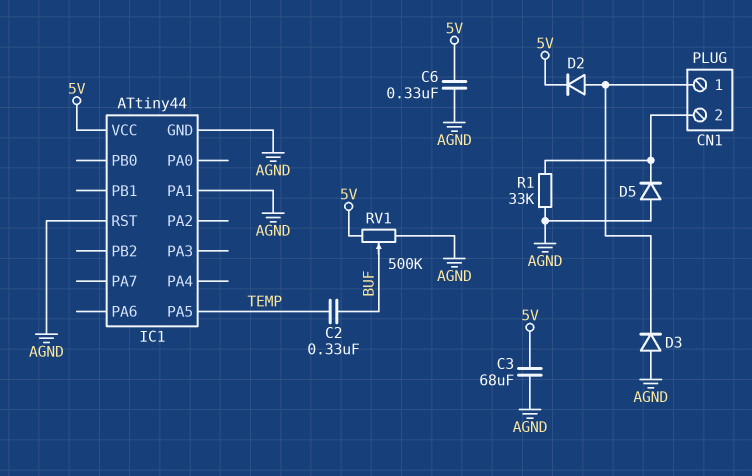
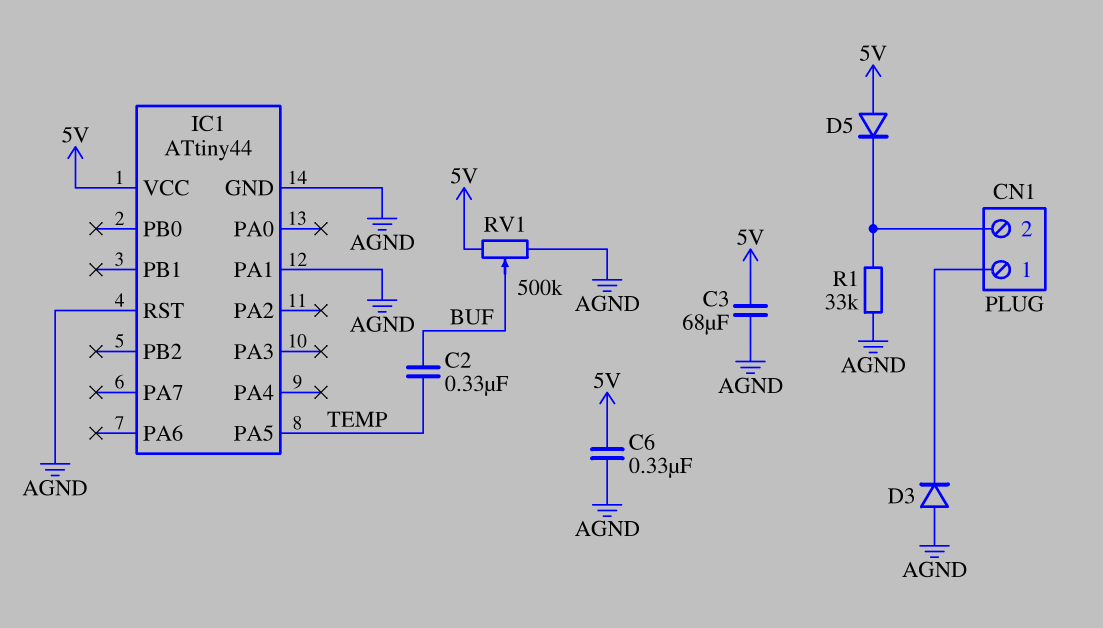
D2: diode (A CN1/1, K 5V) -> none
D5: diode (A AGND, K CN1/2) -> diode (A 5V, K CN1/2)

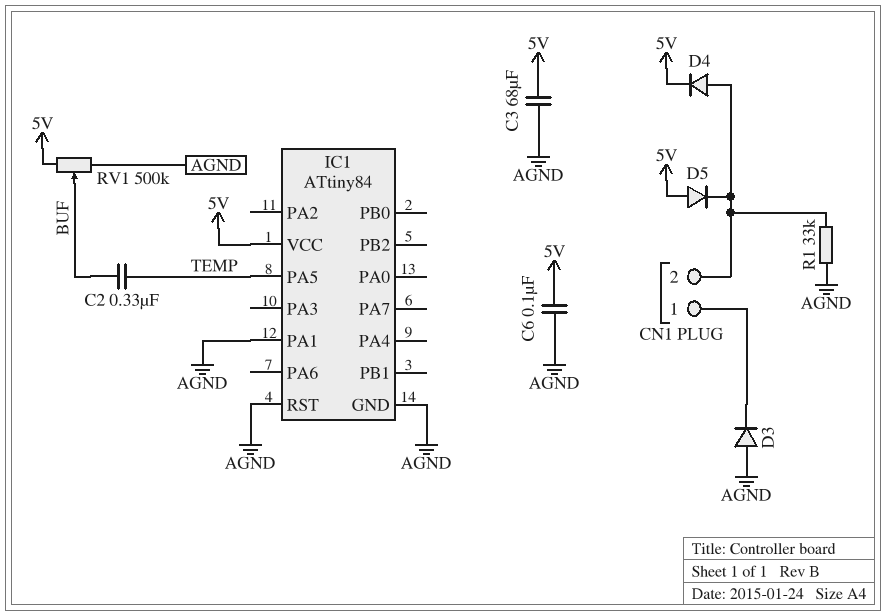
C6: 330nF (5V, AGND) -> 100nF (5V, AGND)
D4: none -> diode (A CN1/2, K 5V)
IC1: ATtiny44 -> ATtiny84

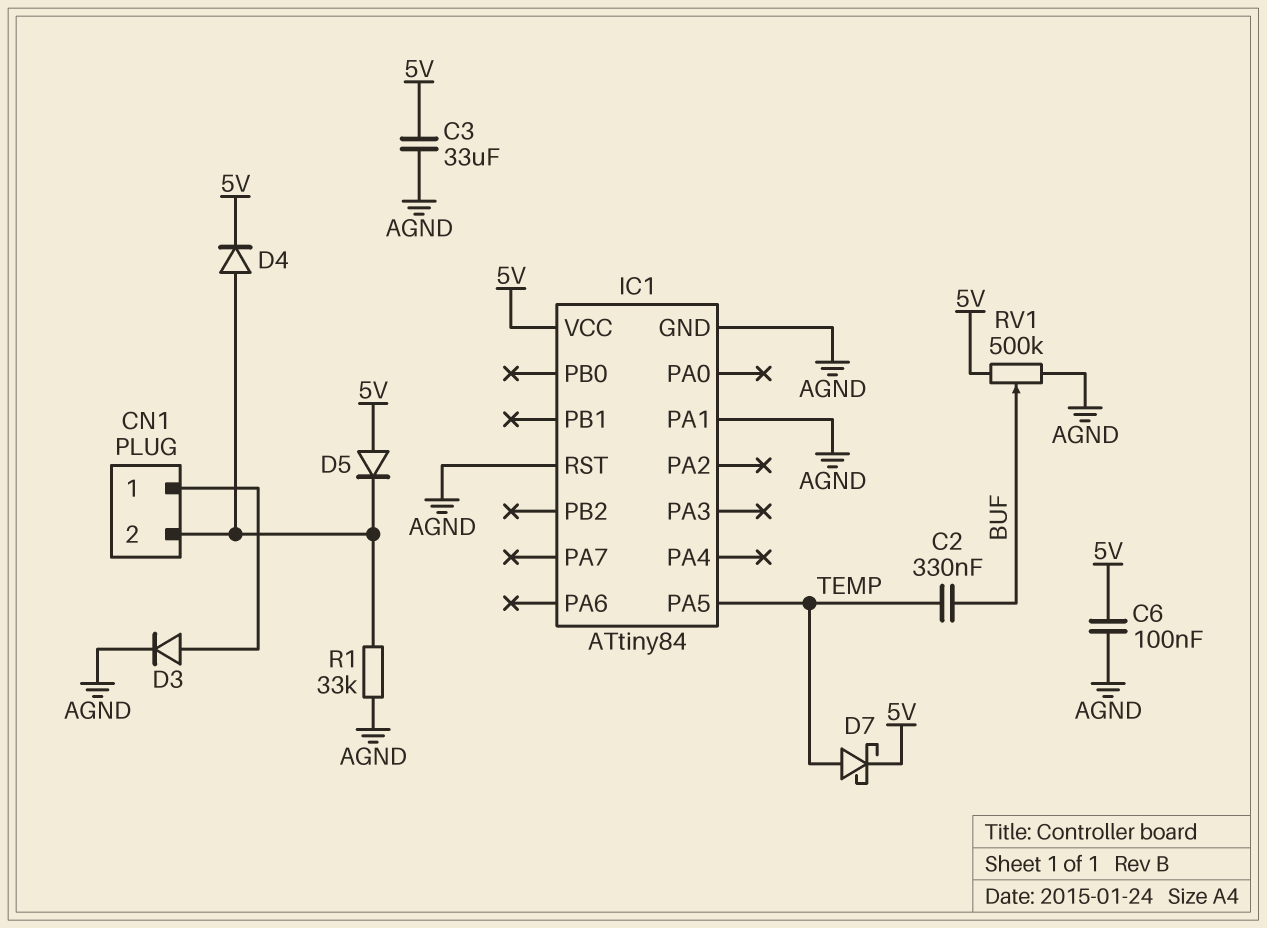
C3: 68uF (5V, AGND) -> 33uF (5V, AGND)
D3: diode (A AGND, K CN1/1) -> diode (A CN1/1, K AGND)
D7: none -> schottky (A TEMP, K 5V)

